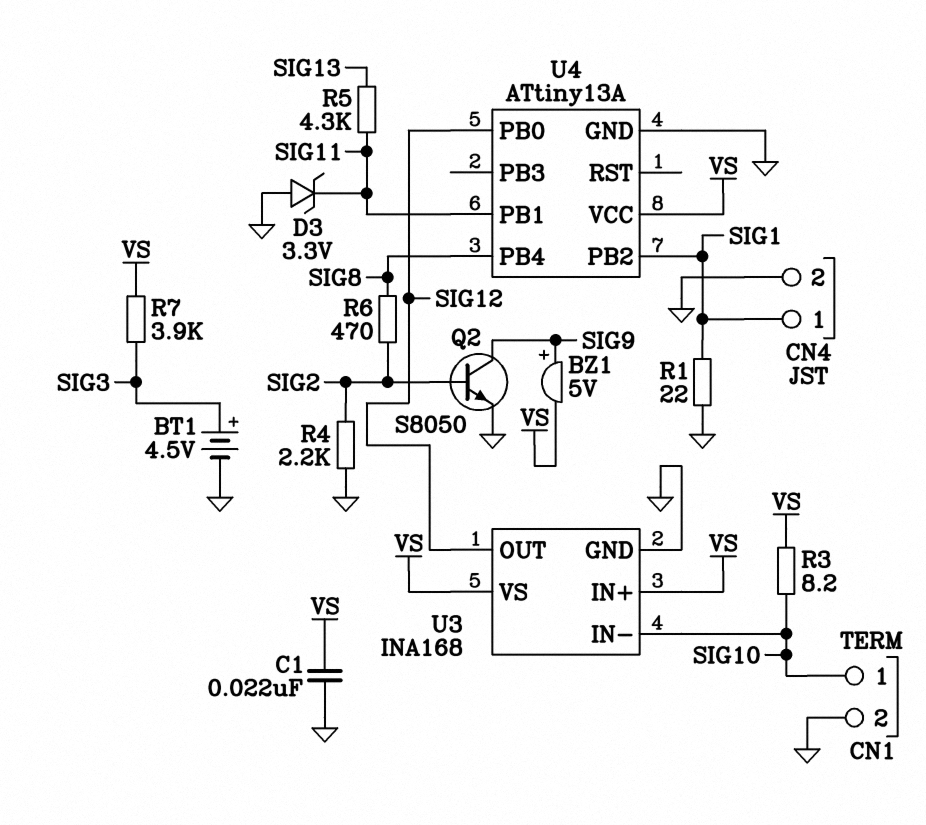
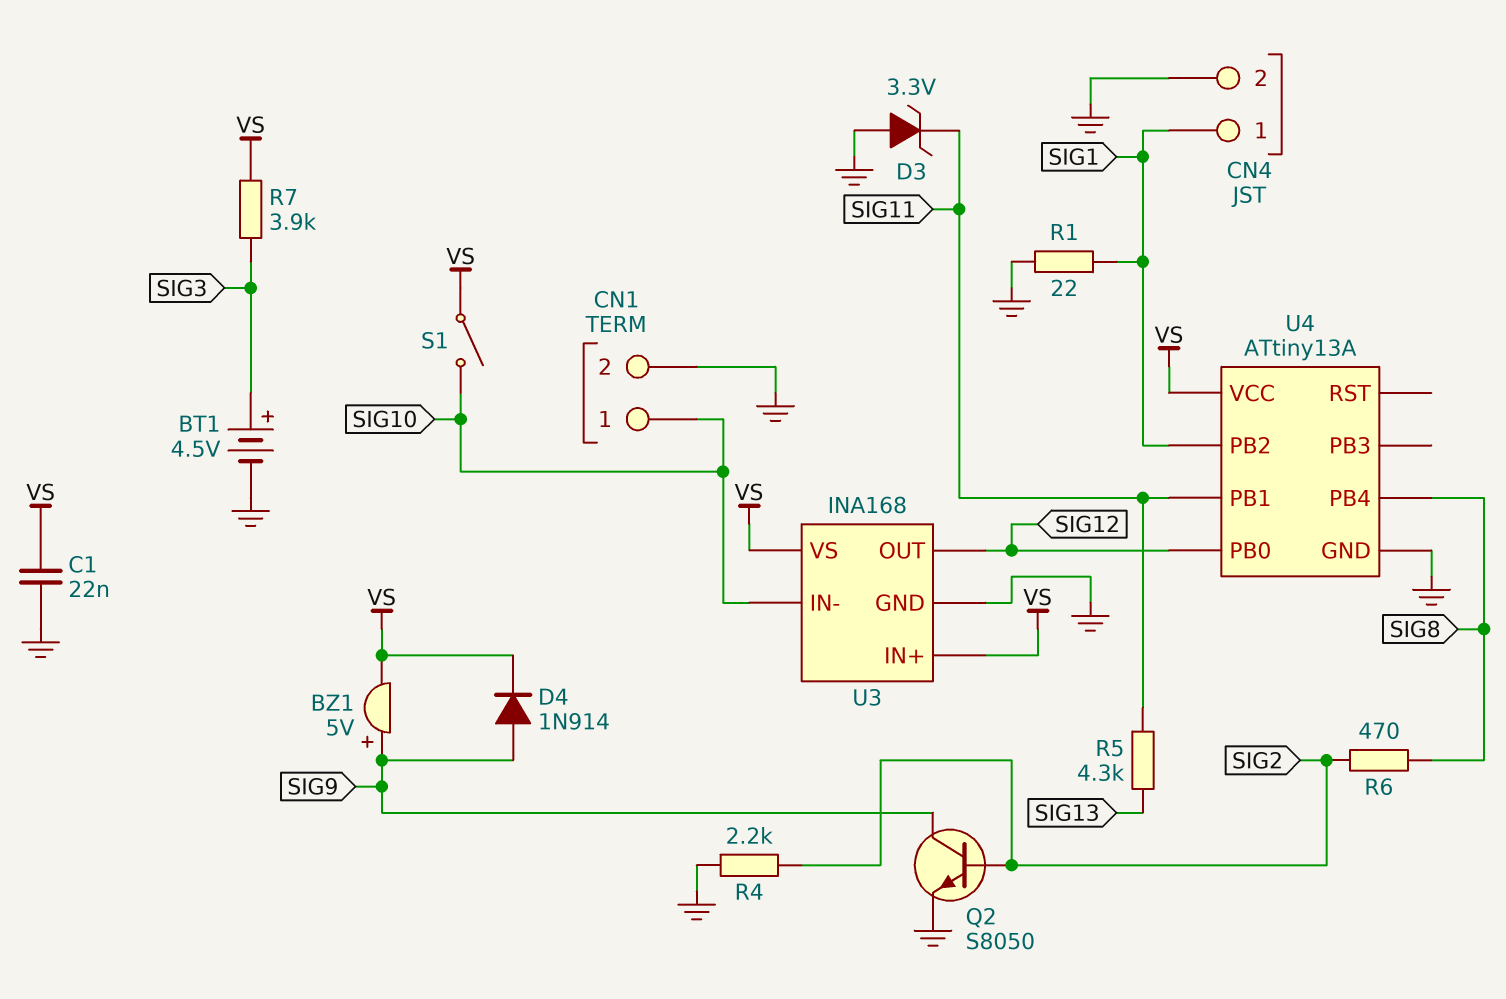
D4: none -> diode 1N914 (A SIG9, K VS)
R3: 8.2 (SIG10, VS) -> none
S1: none -> switch (SIG10, VS)

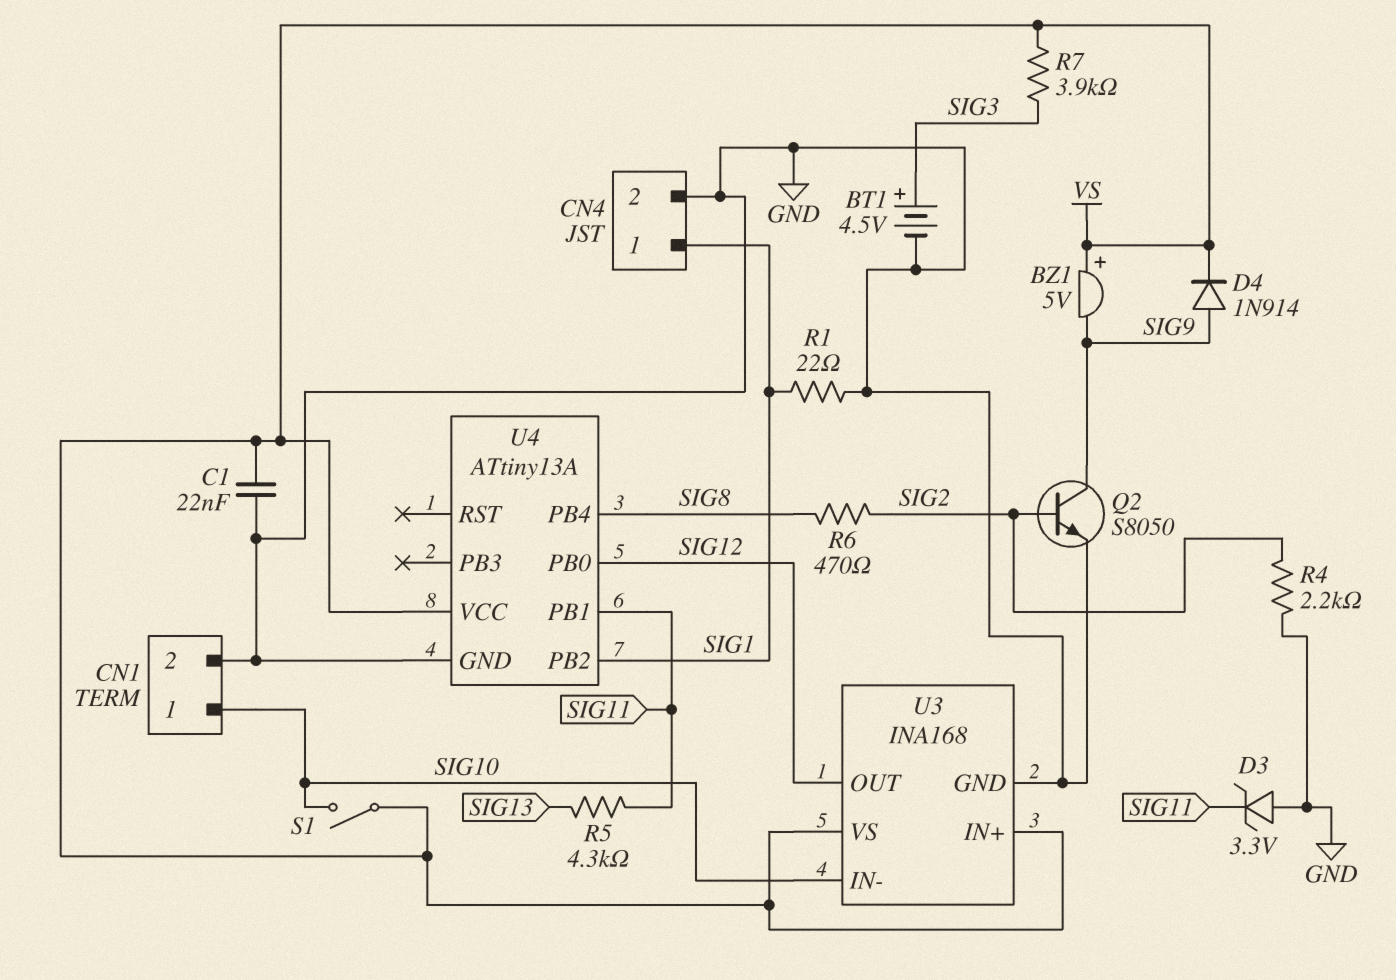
BZ1: buzzer 5V (plus SIG9, minus VS) -> buzzer 5V (plus VS, minus SIG9)

